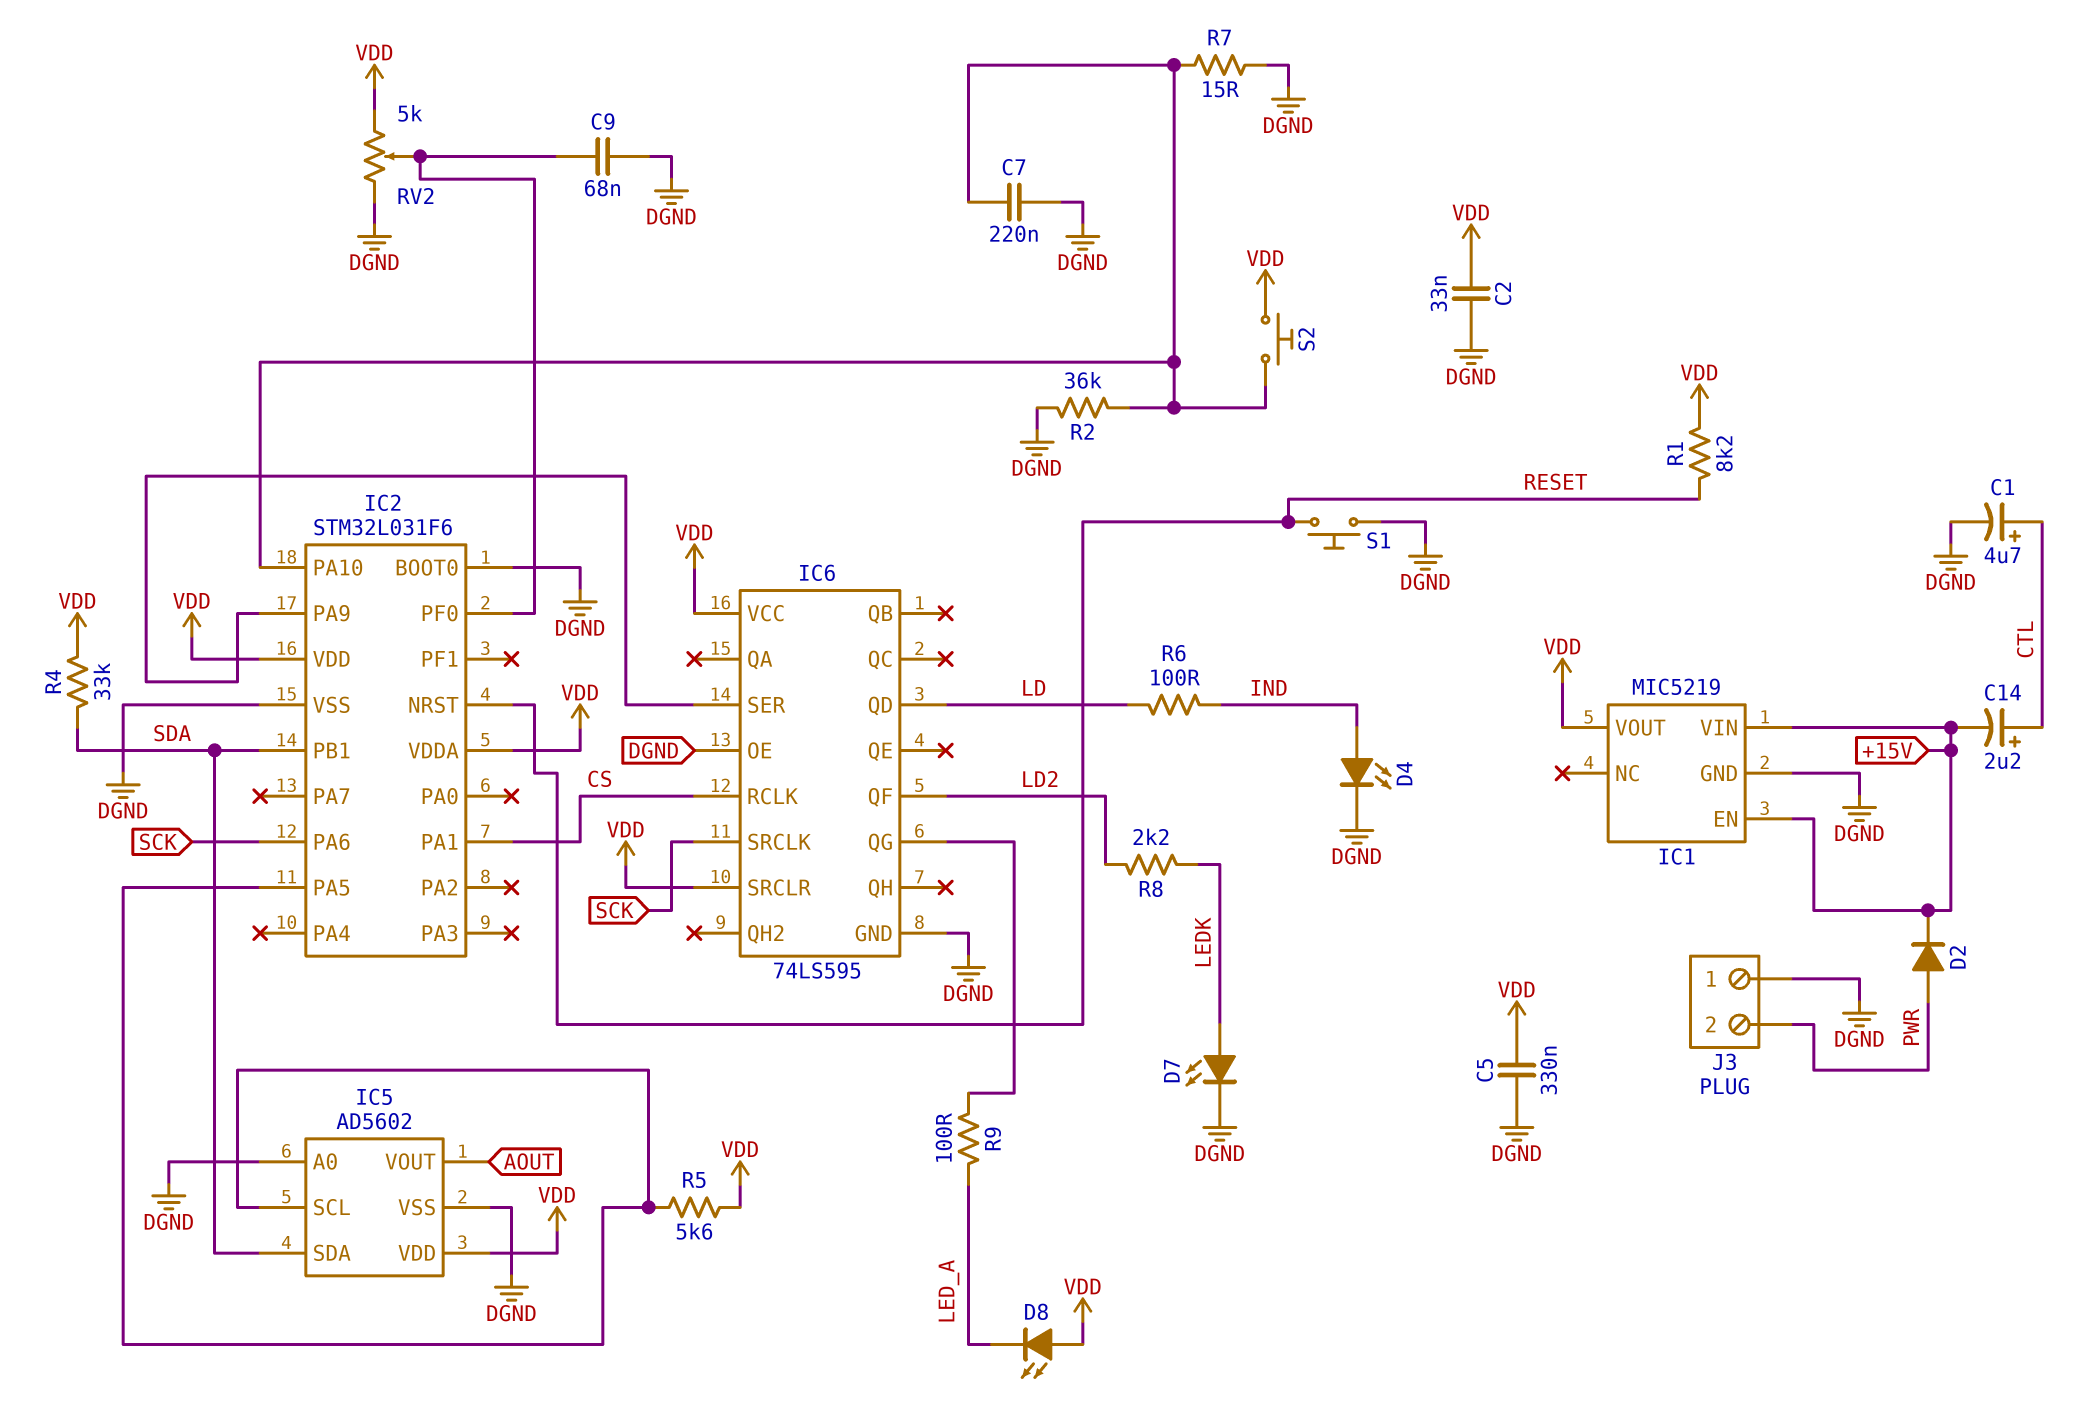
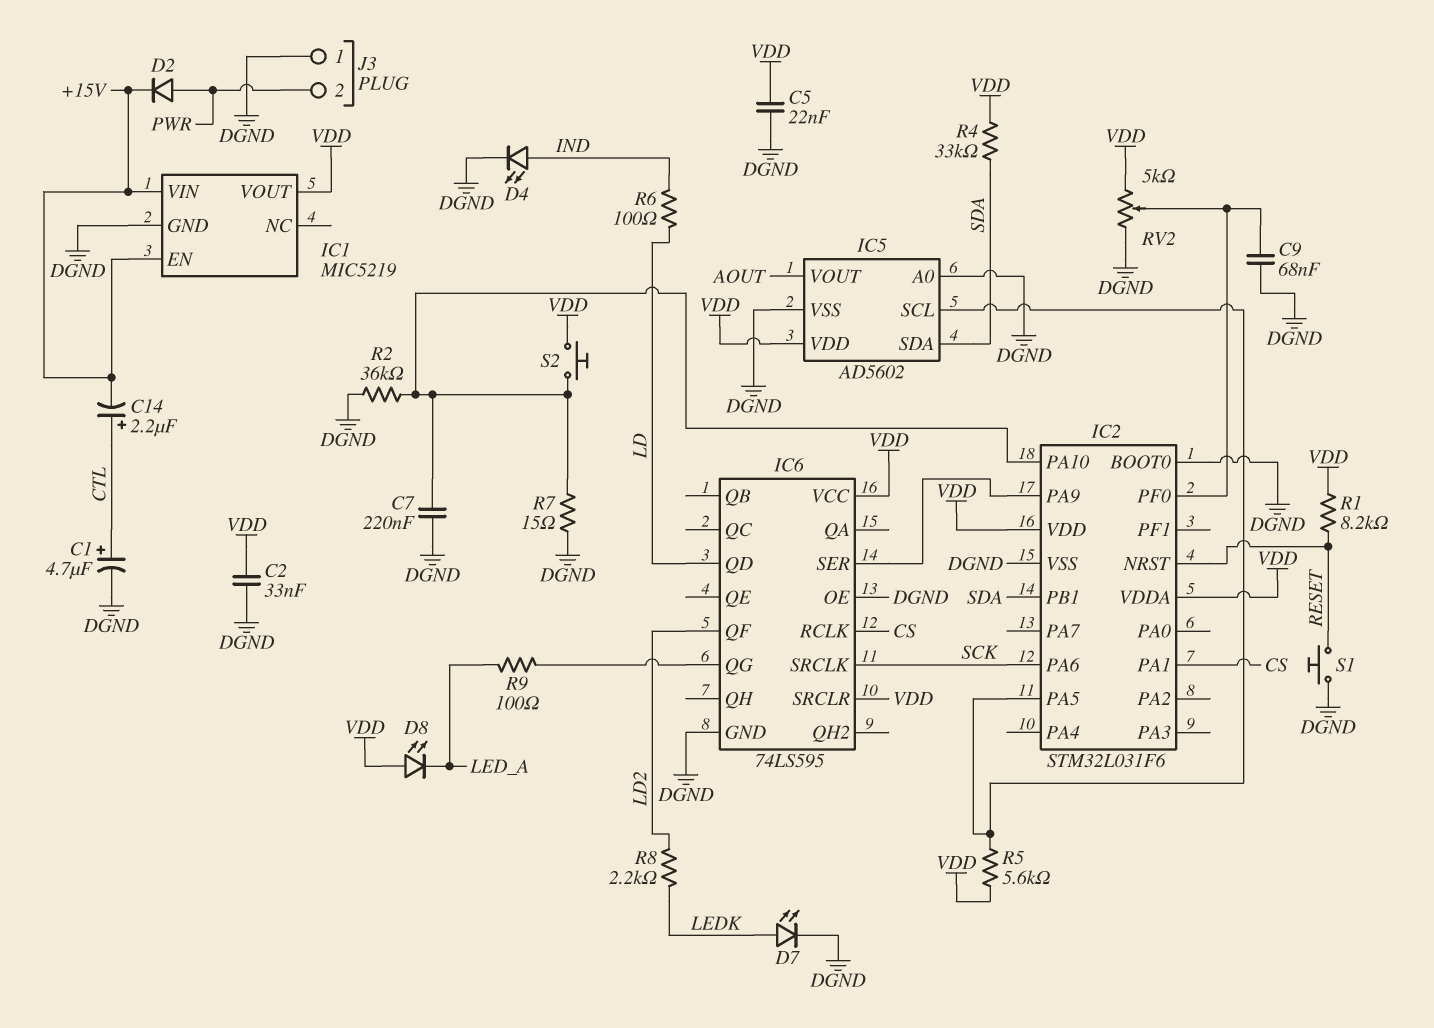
C5: 330nF (DGND, VDD) -> 22nF (DGND, VDD)

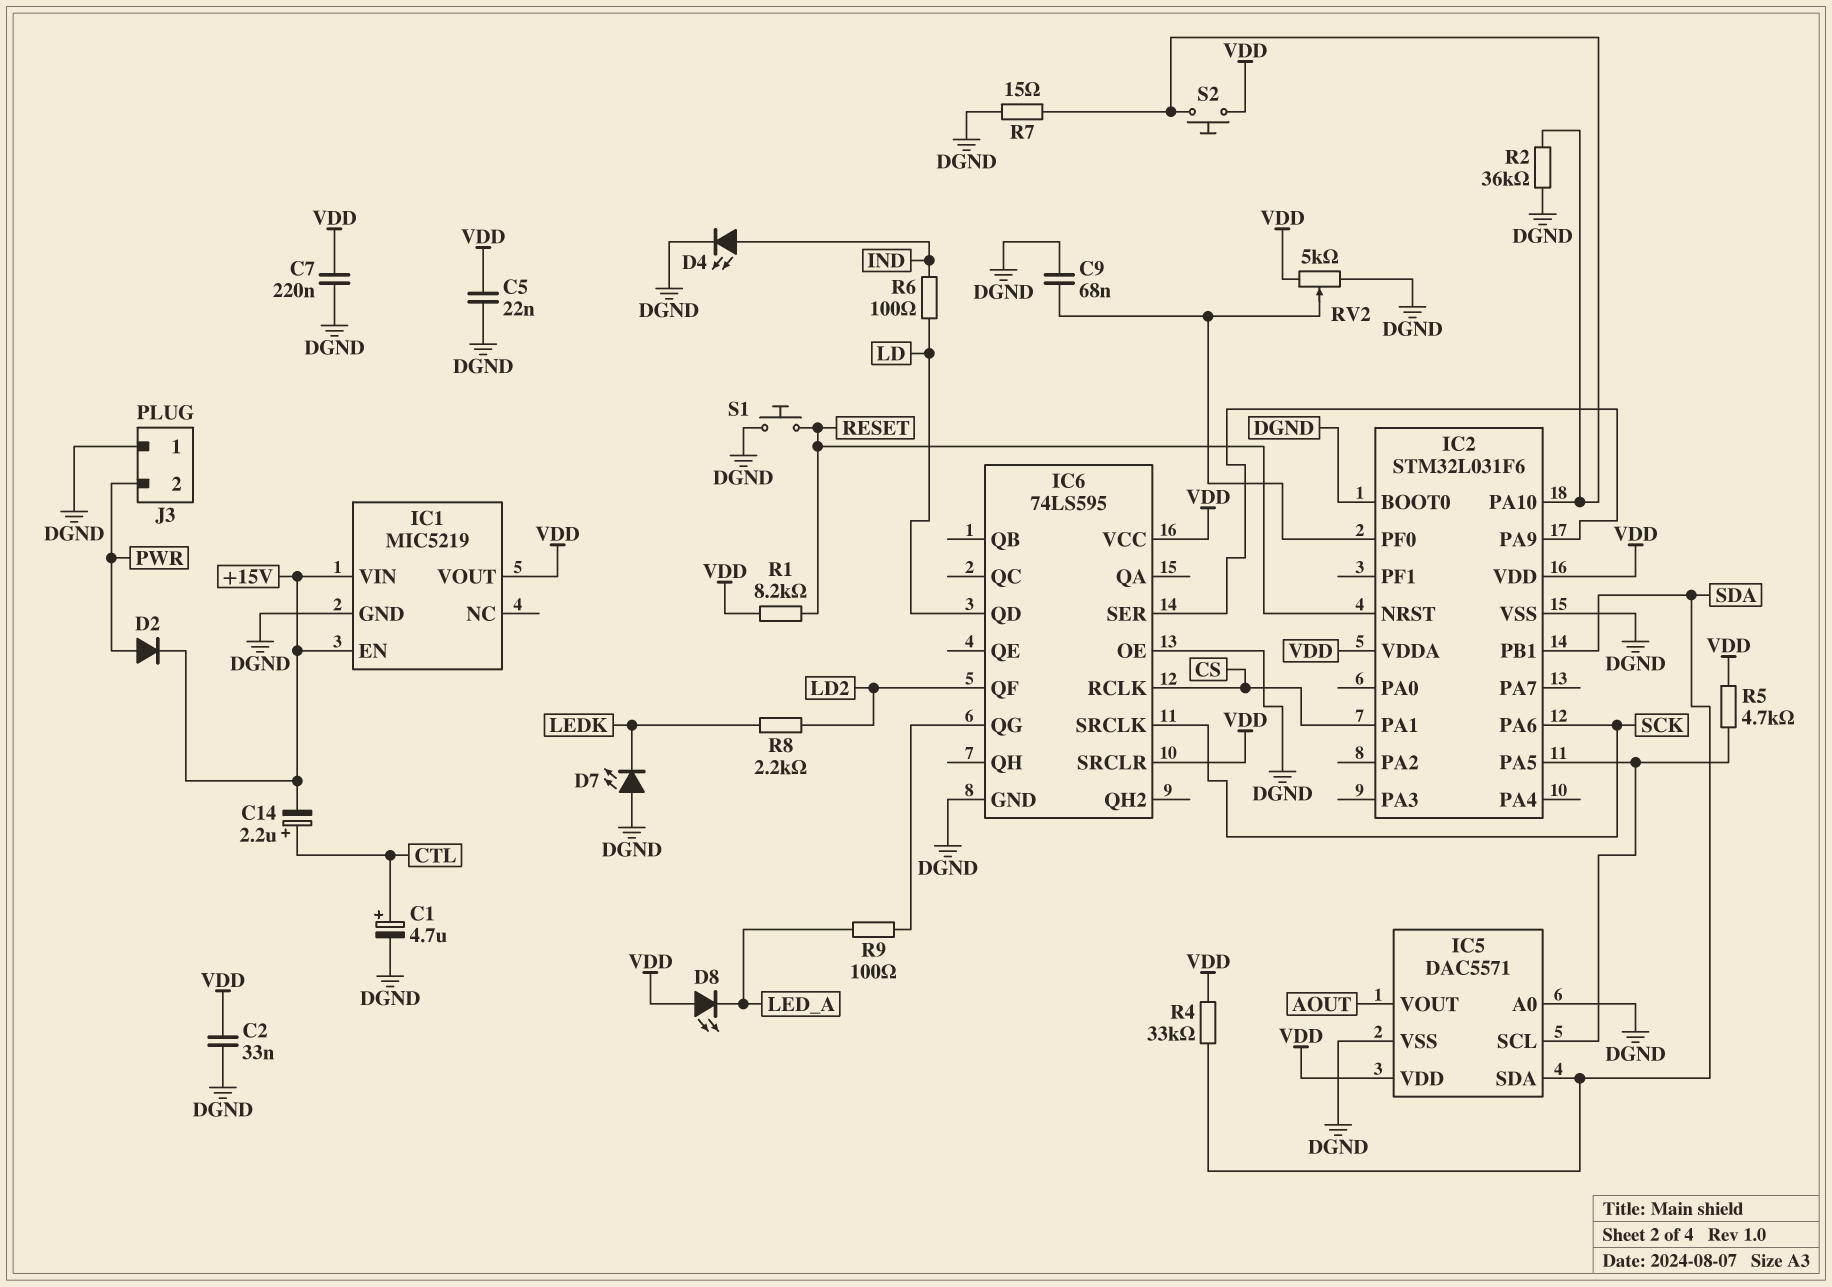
C7: 220nF (DGND, IC2/PA10) -> 220nF (DGND, VDD)
D7: LED (A LEDK, K DGND) -> LED (A DGND, K LEDK)
IC5: AD5602 -> DAC5571
R5: 5.6k (IC2/PA5, VDD) -> 4.7k (IC2/PA5, VDD)

